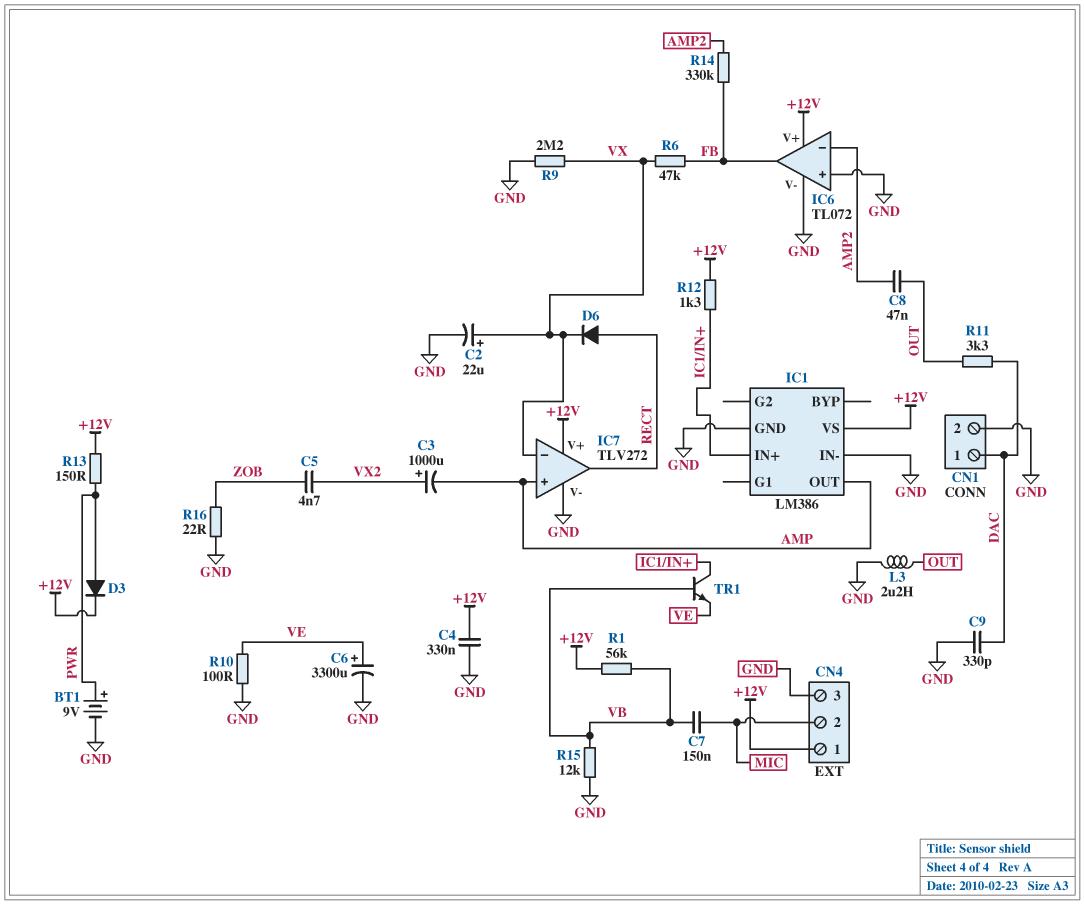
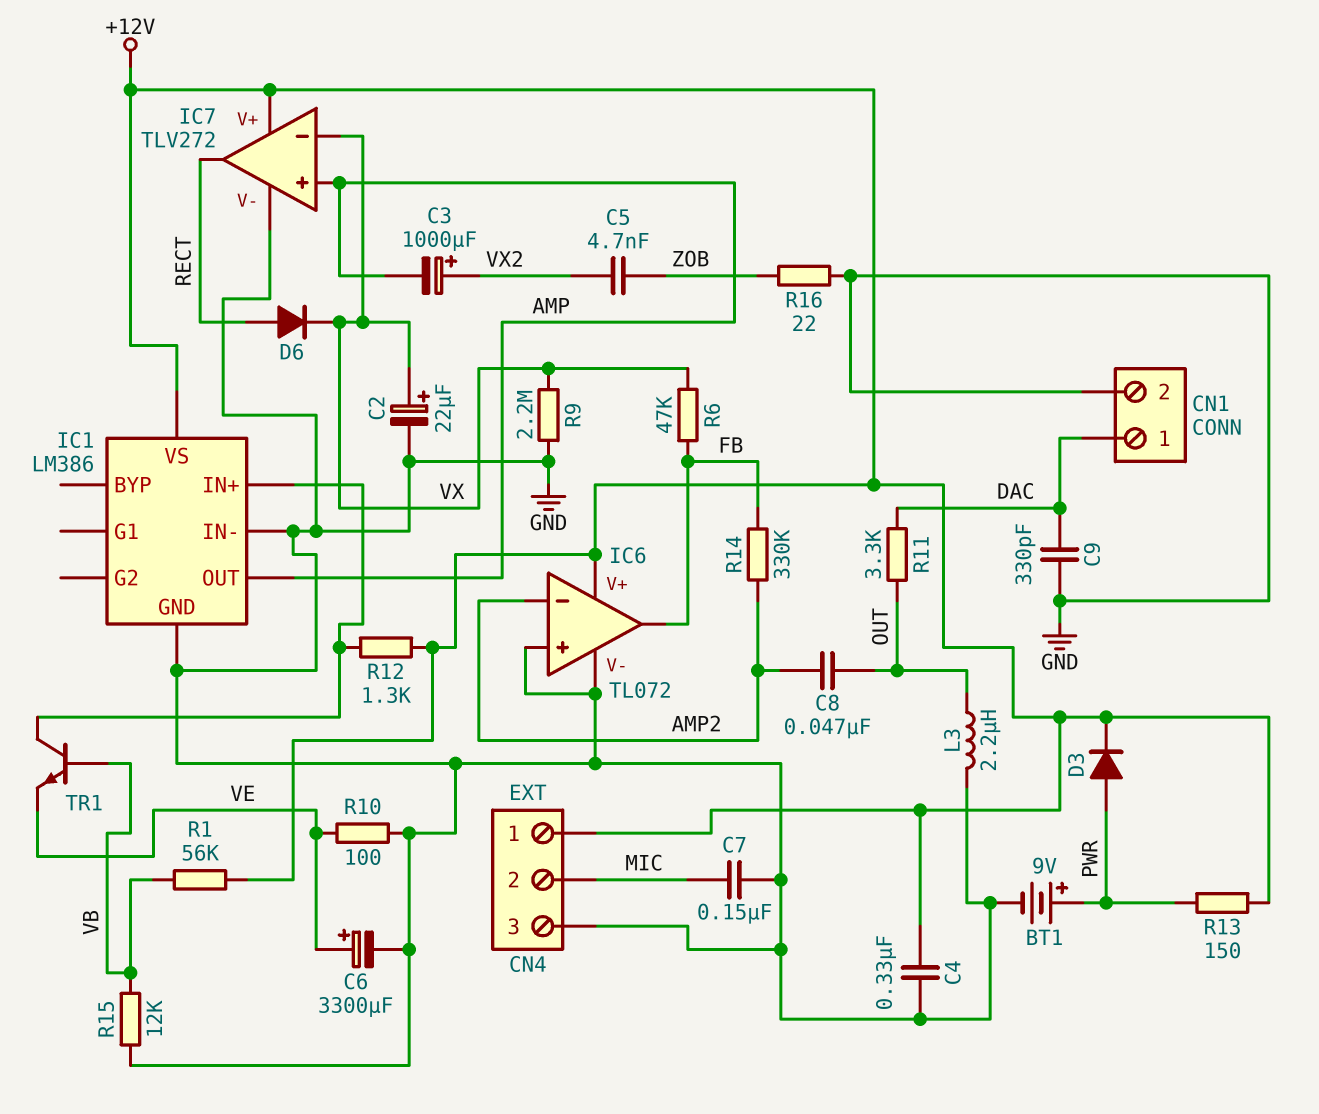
C7: 150nF (MIC, VB) -> 150nF (GND, MIC)

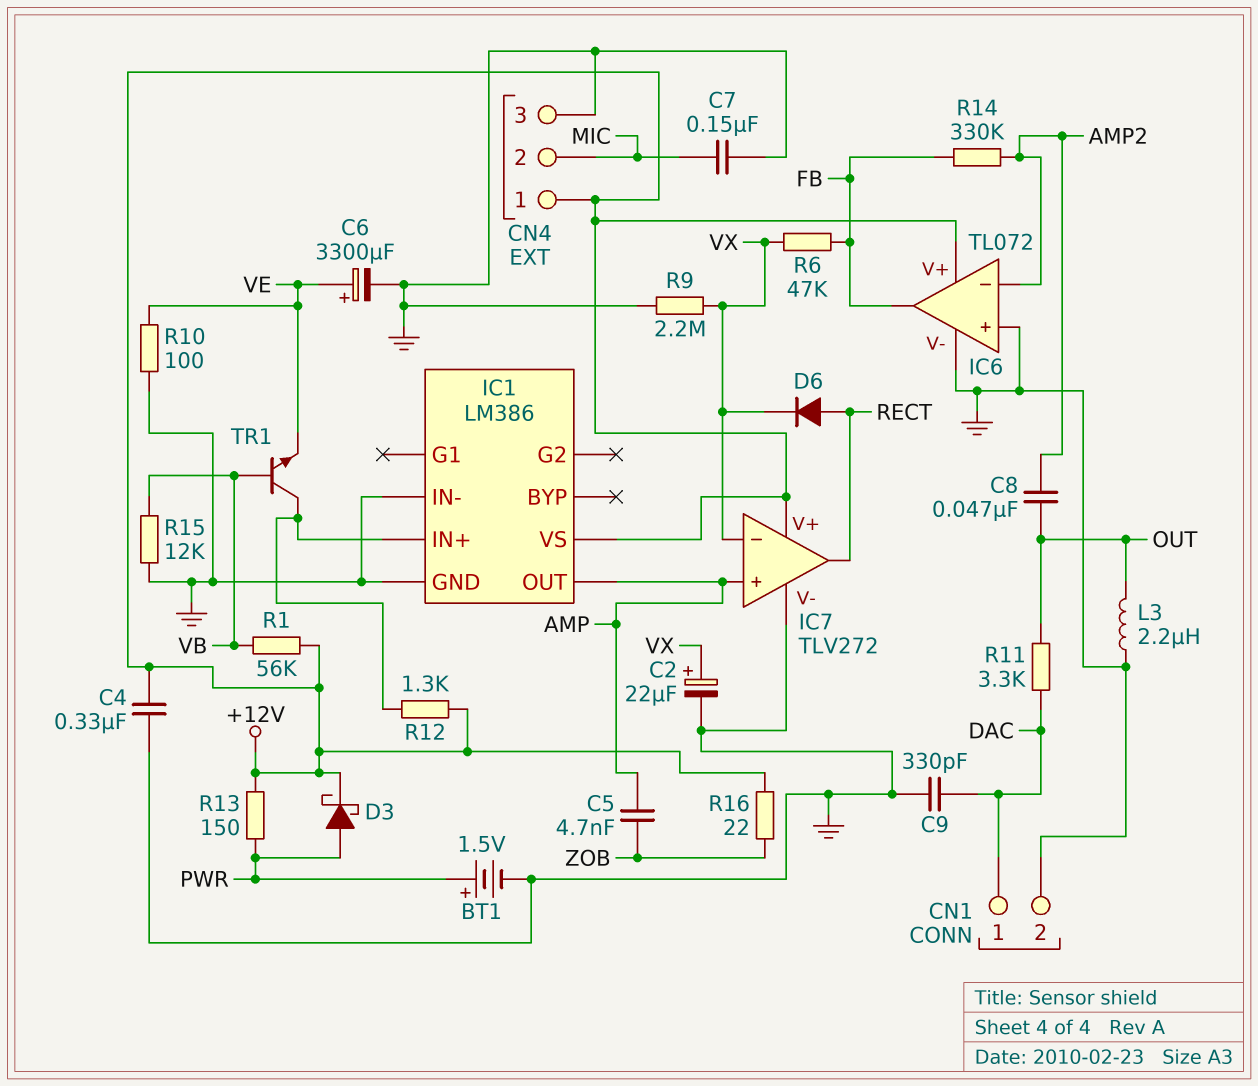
BT1: 9V (plus PWR, minus GND) -> 1.5V (plus PWR, minus GND)
C3: 1000uF (plus VX2, minus AMP) -> none
C5: 4.7nF (VX2, ZOB) -> 4.7nF (AMP, ZOB)
D3: diode (A PWR, K +12V) -> schottky (A PWR, K +12V)
R16: 22 (GND, ZOB) -> 22 (+12V, ZOB)

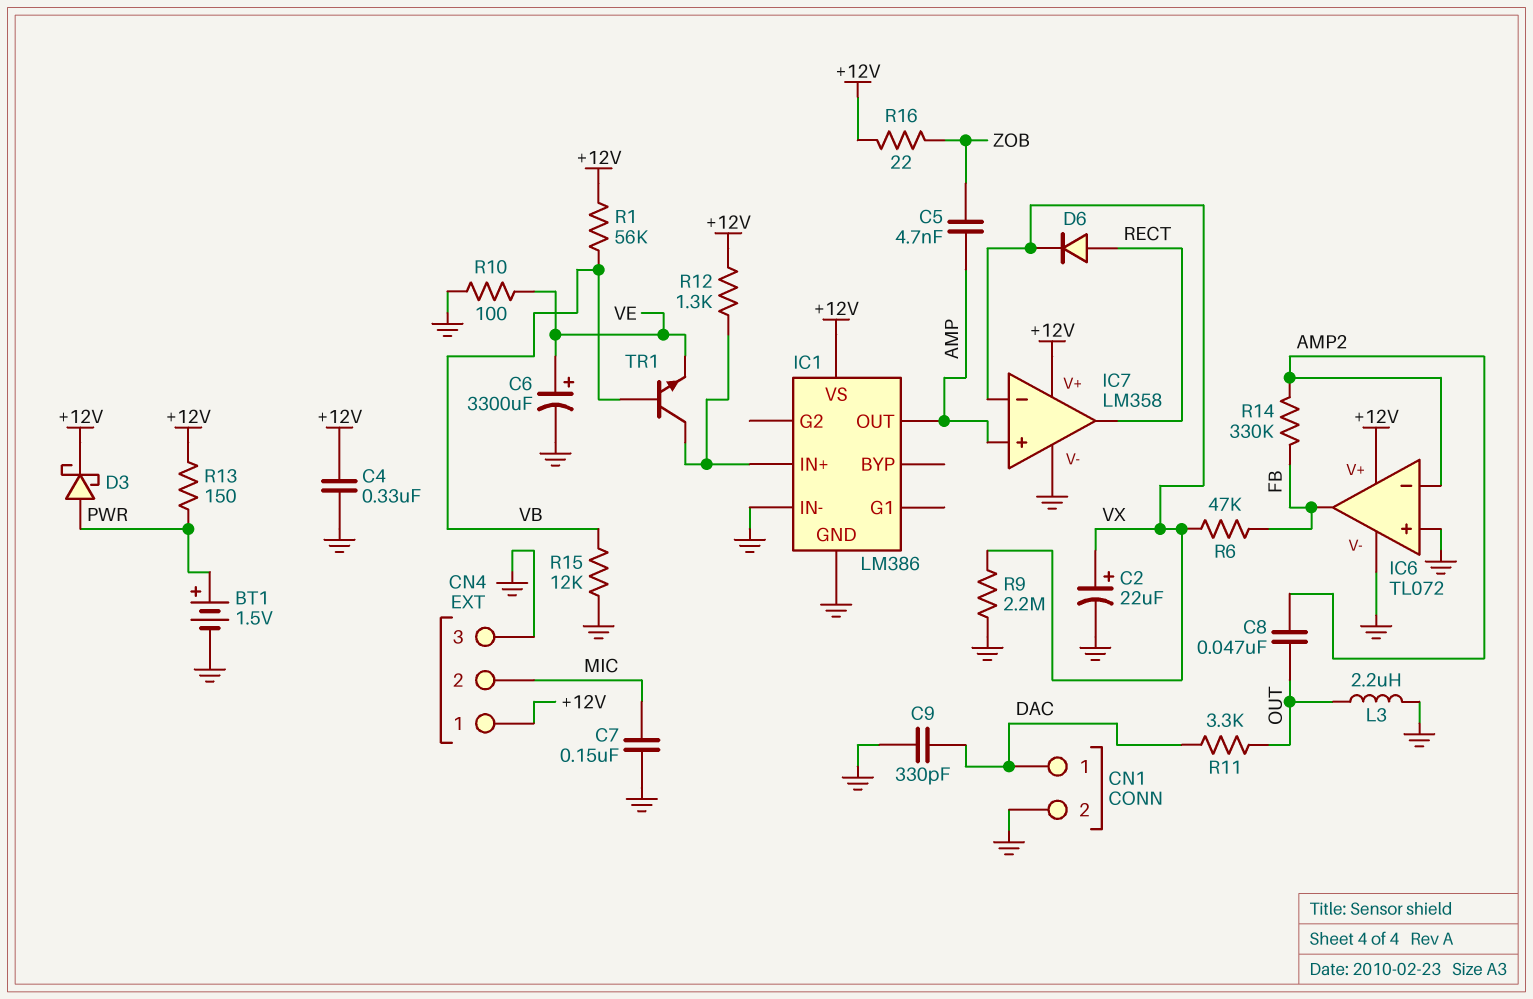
IC7: TLV272 -> LM358

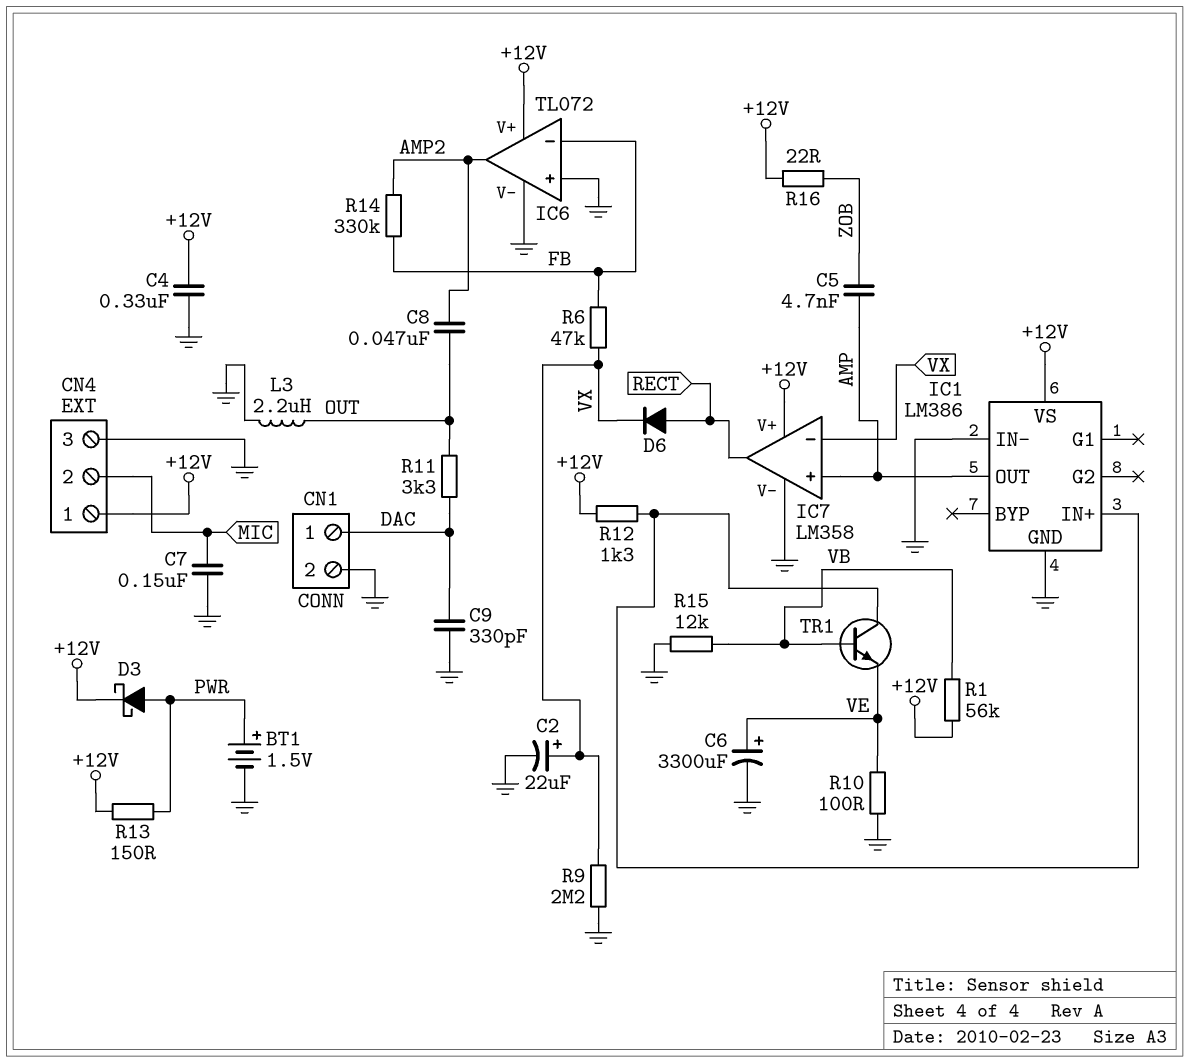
IC6 pin in-: AMP2 -> FB
IC6 pin out: FB -> AMP2

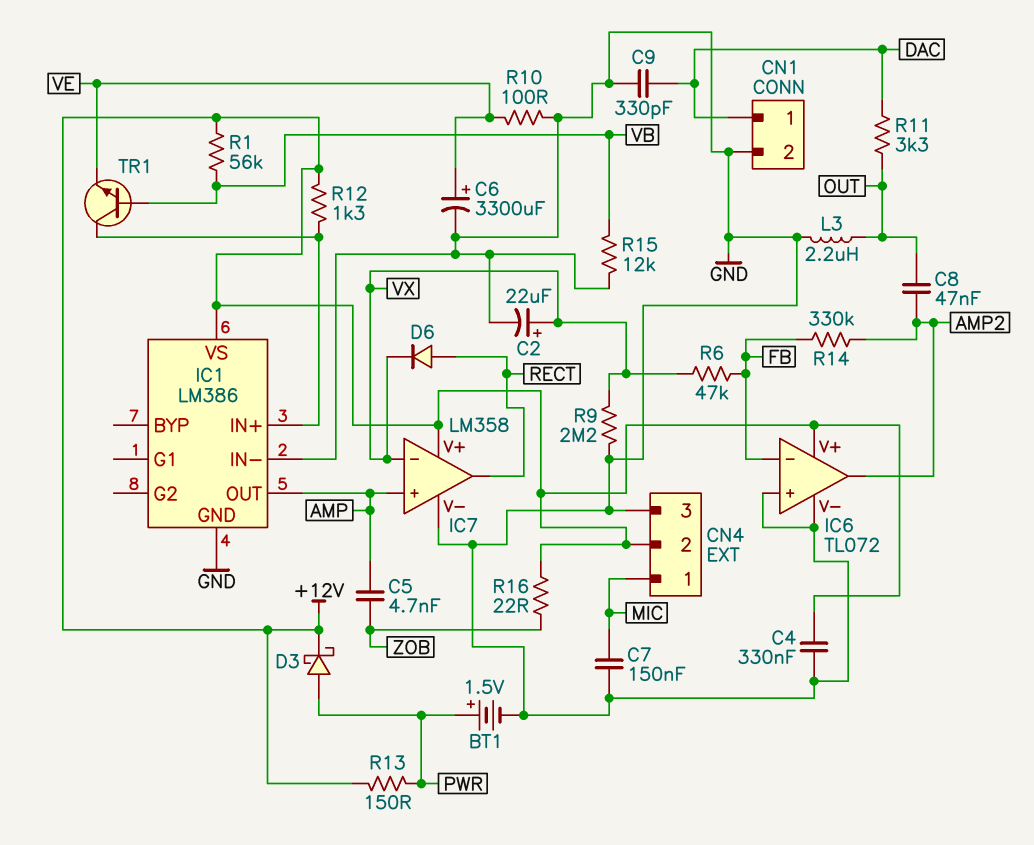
CN4 pin 1: +12V -> MIC
CN4 pin 2: MIC -> +12V

